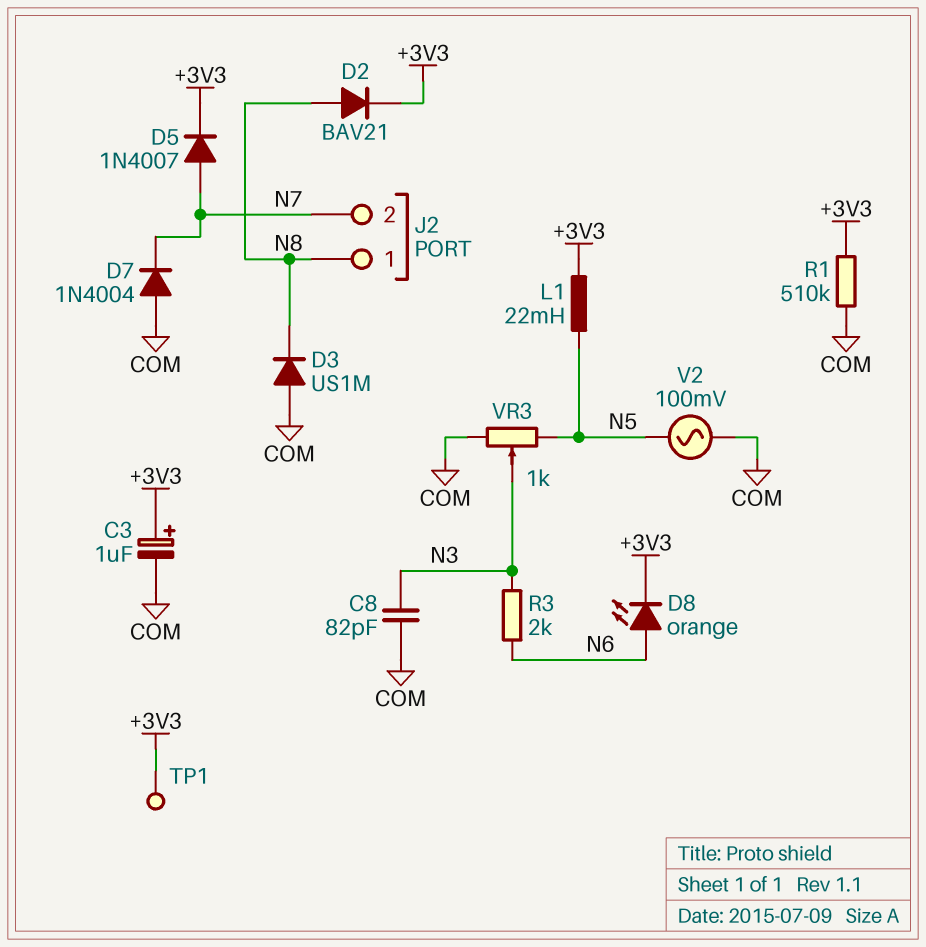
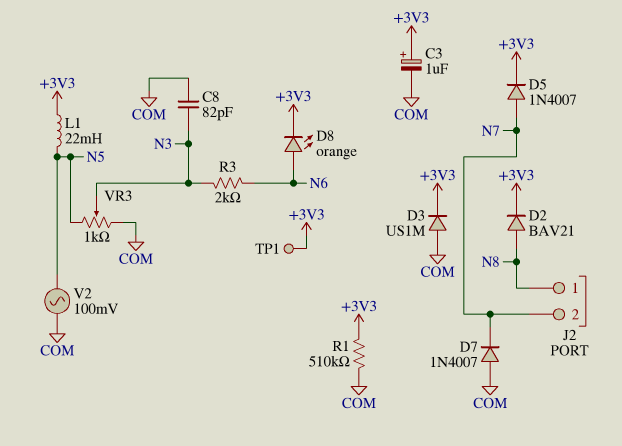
D3: diode US1M (A COM, K N8) -> diode US1M (A COM, K +3V3)
D7: diode 1N4004 (A COM, K N7) -> diode 1N4007 (A COM, K N7)

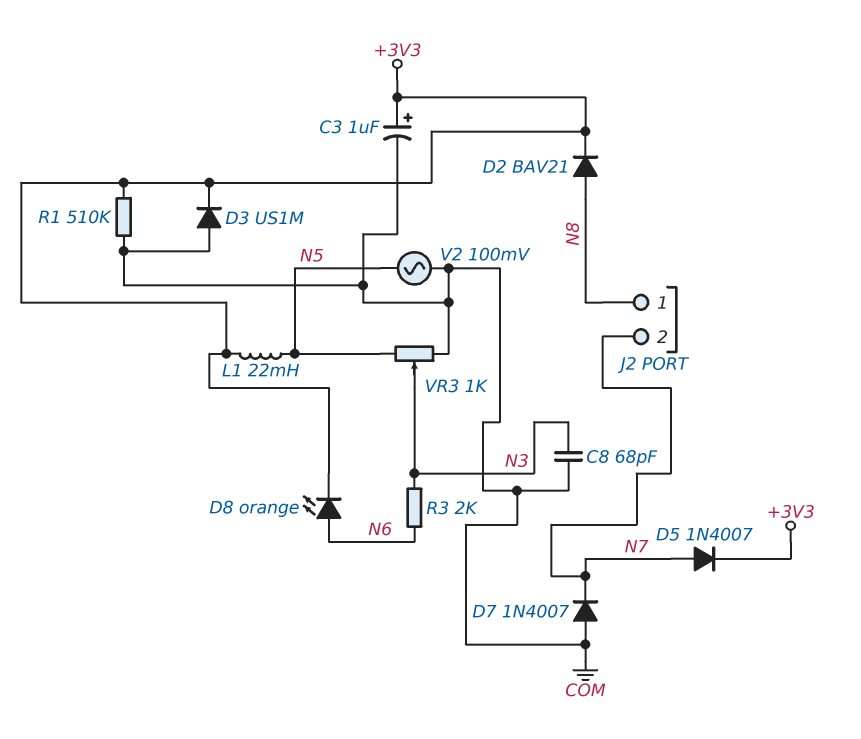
C8: 82pF (COM, N3) -> 68pF (COM, N3)
TP1: test point (+3V3) -> none

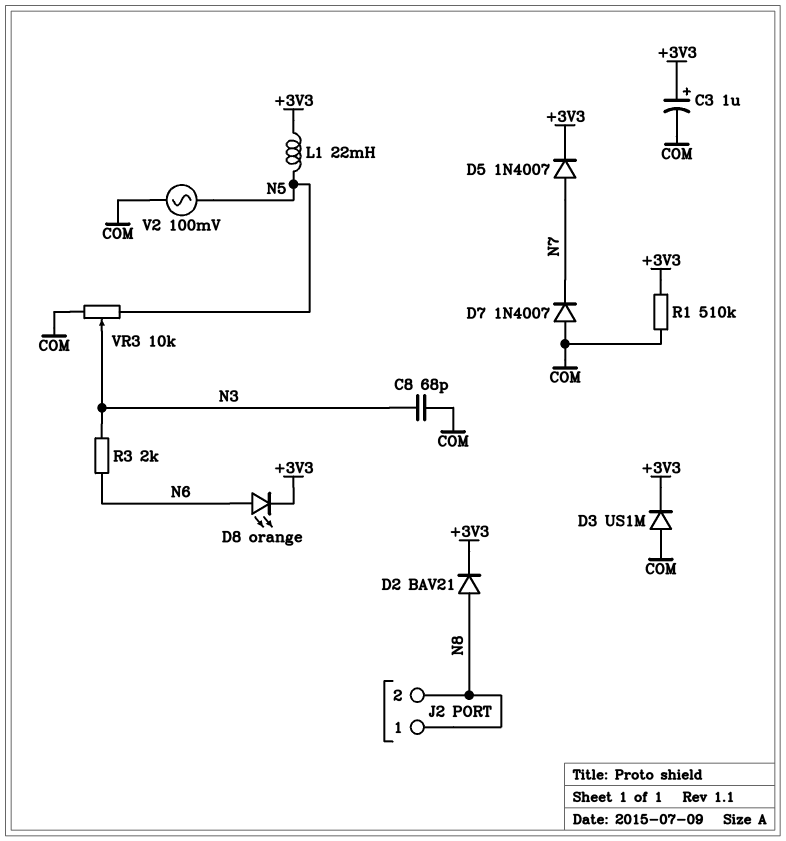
J2 pin 2: N7 -> N8
VR3: 1k (COM, N5, wiper N3) -> 10k (COM, N5, wiper N3)

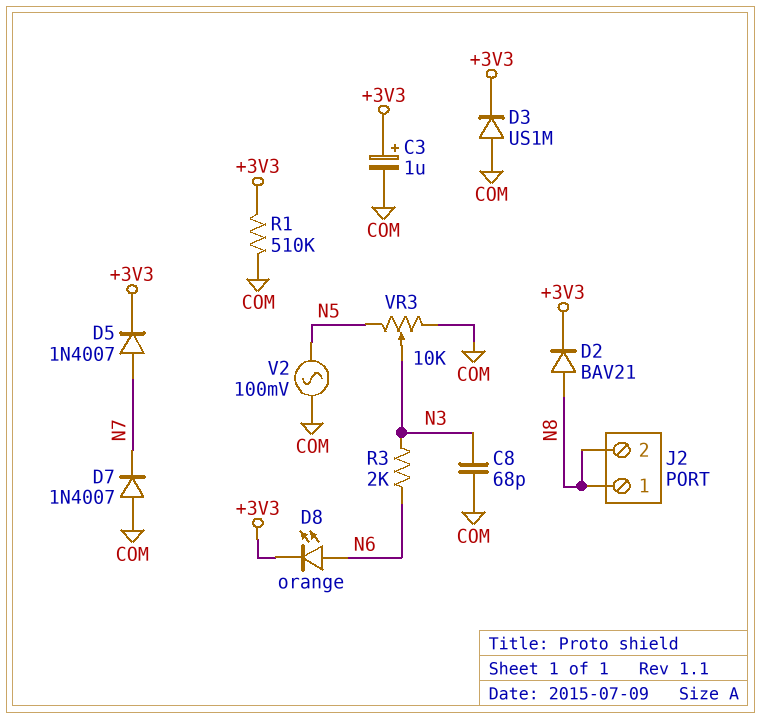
L1: 22mH (+3V3, N5) -> none

